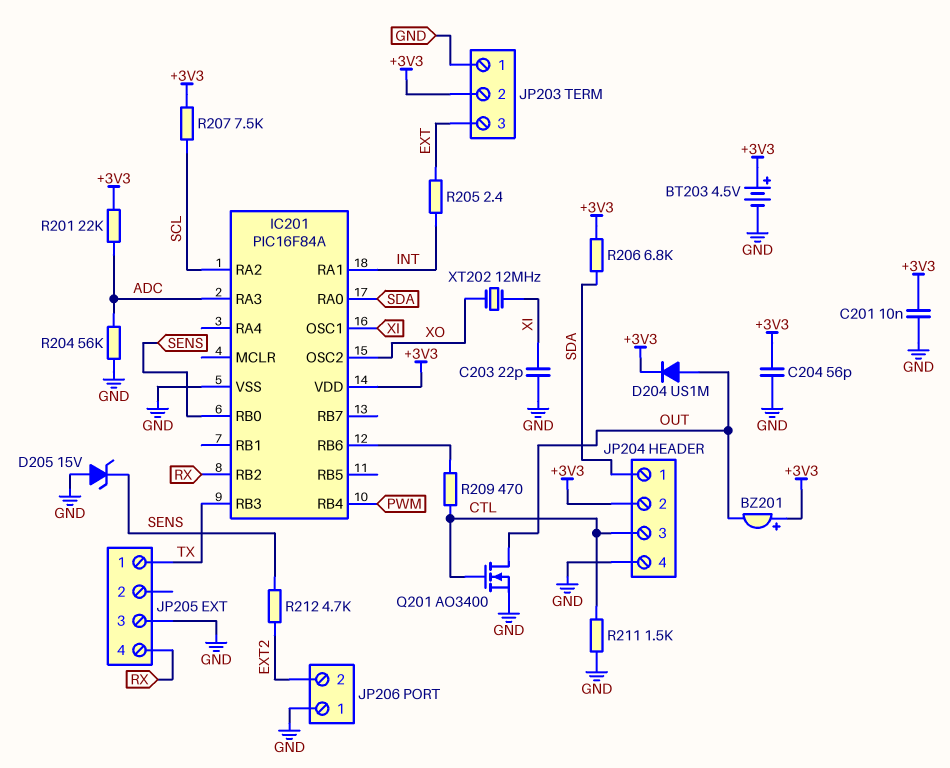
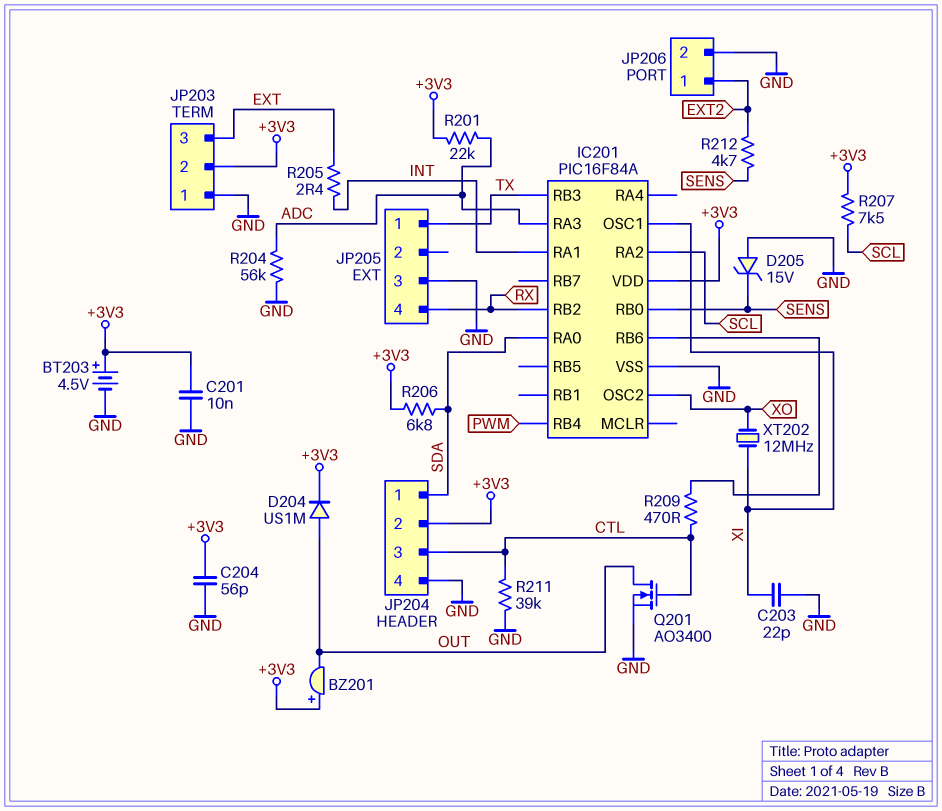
JP206 pin 1: GND -> EXT2
JP206 pin 2: EXT2 -> GND
R211: 1.5k (CTL, GND) -> 39k (CTL, GND)

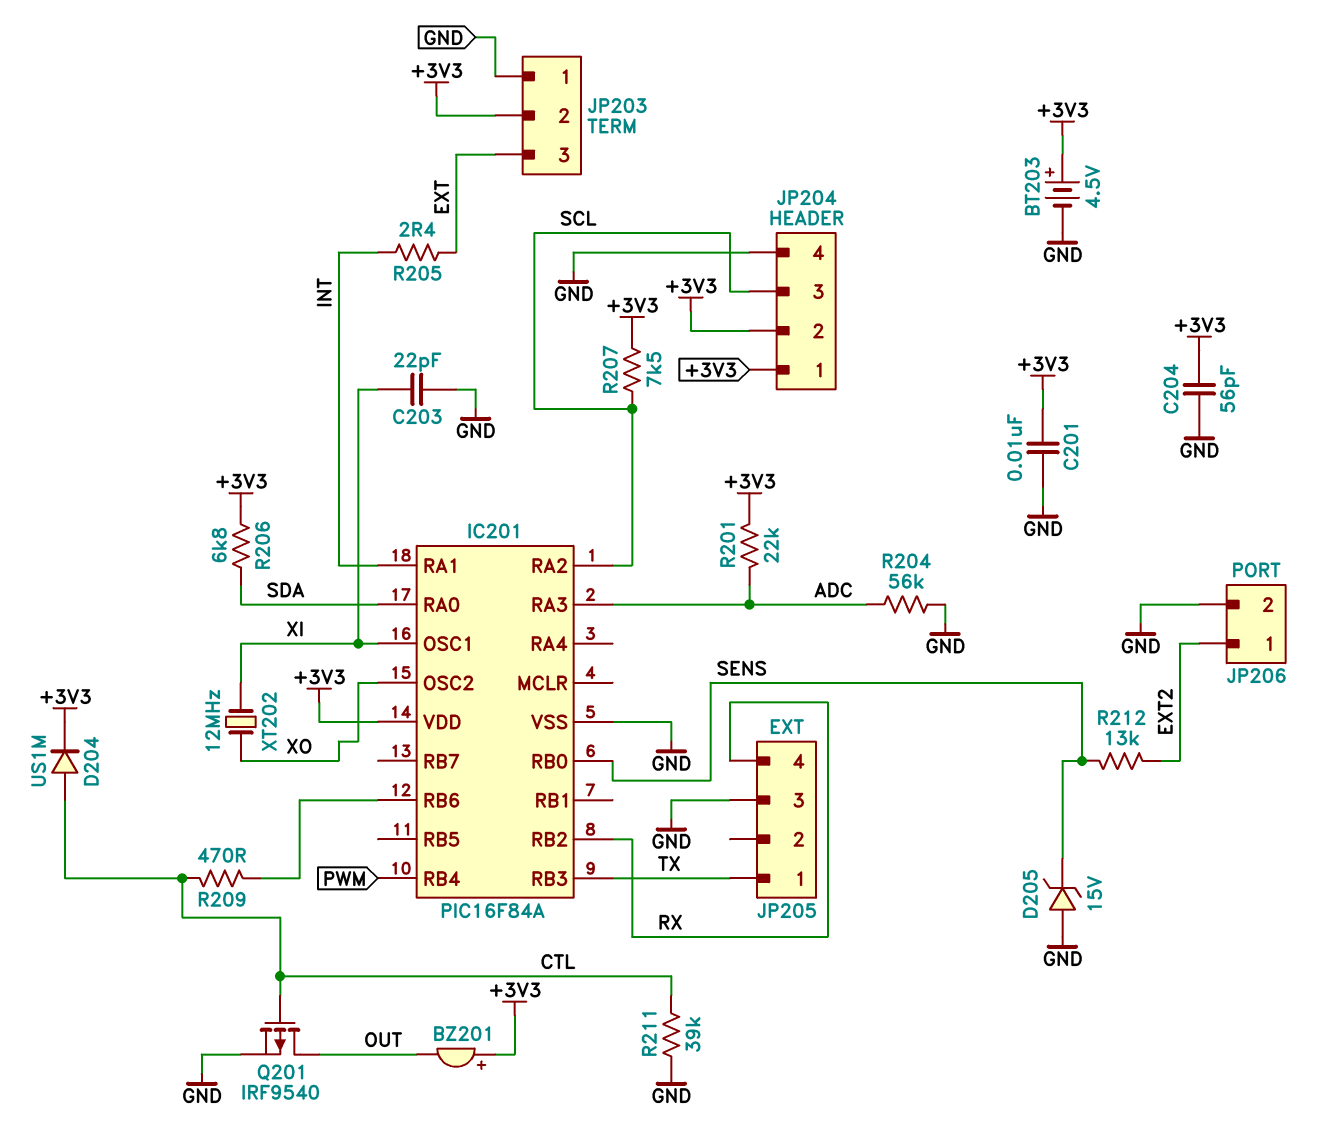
D204: diode US1M (A OUT, K +3V3) -> diode US1M (A CTL, K +3V3)
JP204 pin 1: SDA -> +3V3
JP204 pin 3: CTL -> SCL
Q201: NMOS AO3400 (G CTL, D OUT, S GND) -> PMOS IRF9540 (G CTL, D OUT, S GND)
R212: 4.7k (EXT2, SENS) -> 13k (EXT2, SENS)

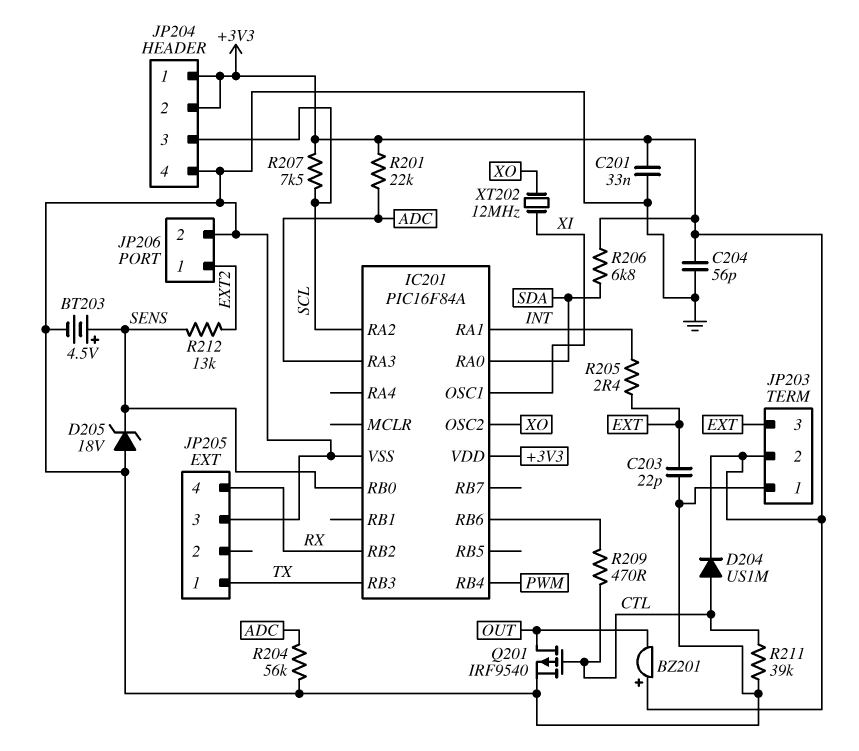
BT203: 4.5V (plus +3V3, minus GND) -> 4.5V (plus SENS, minus GND)
C201: 10nF (+3V3, GND) -> 33nF (+3V3, GND)
C203: 22pF (GND, XI) -> 22pF (EXT, GND)
D205: zener 15V (A GND, K SENS) -> zener 18V (A GND, K SENS)

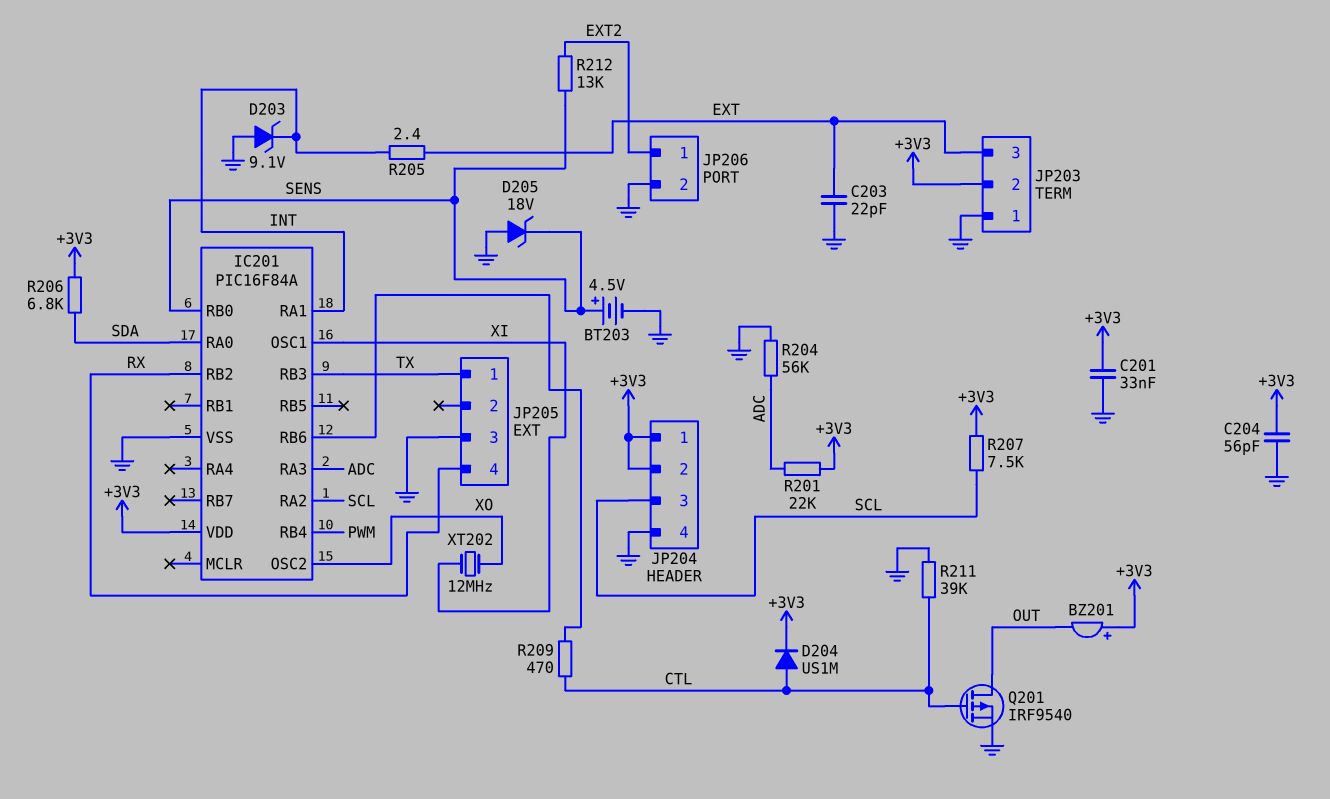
D203: none -> zener 9.1V (A GND, K INT)

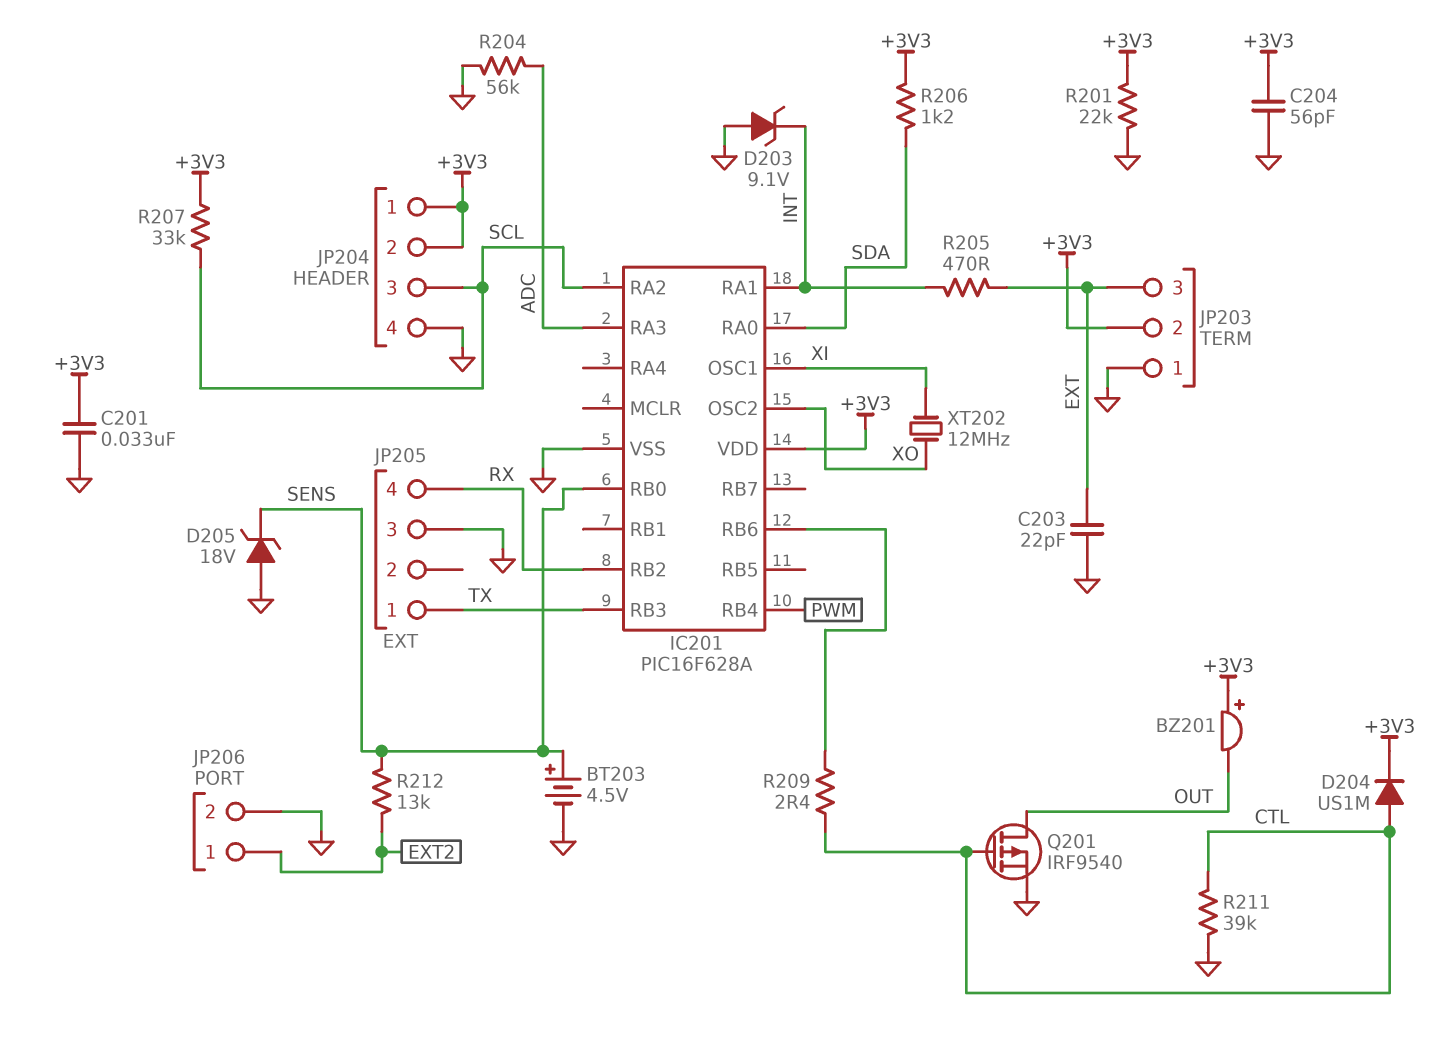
IC201: PIC16F84A -> PIC16F628A
R201: 22k (+3V3, ADC) -> 22k (+3V3, GND)
R205: 2.4 (EXT, INT) -> 470 (EXT, INT)
R206: 6.8k (+3V3, SDA) -> 1.2k (+3V3, SDA)
R207: 7.5k (+3V3, SCL) -> 33k (+3V3, SCL)
R209: 470 (CTL, IC201/RB6) -> 2.4 (CTL, IC201/RB6)

